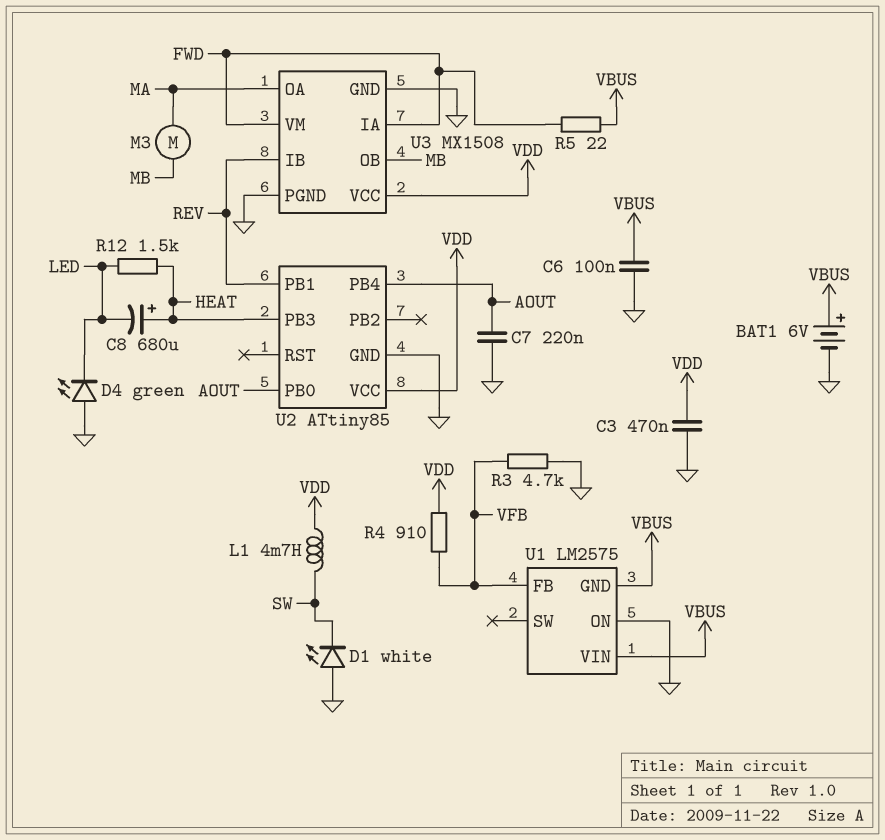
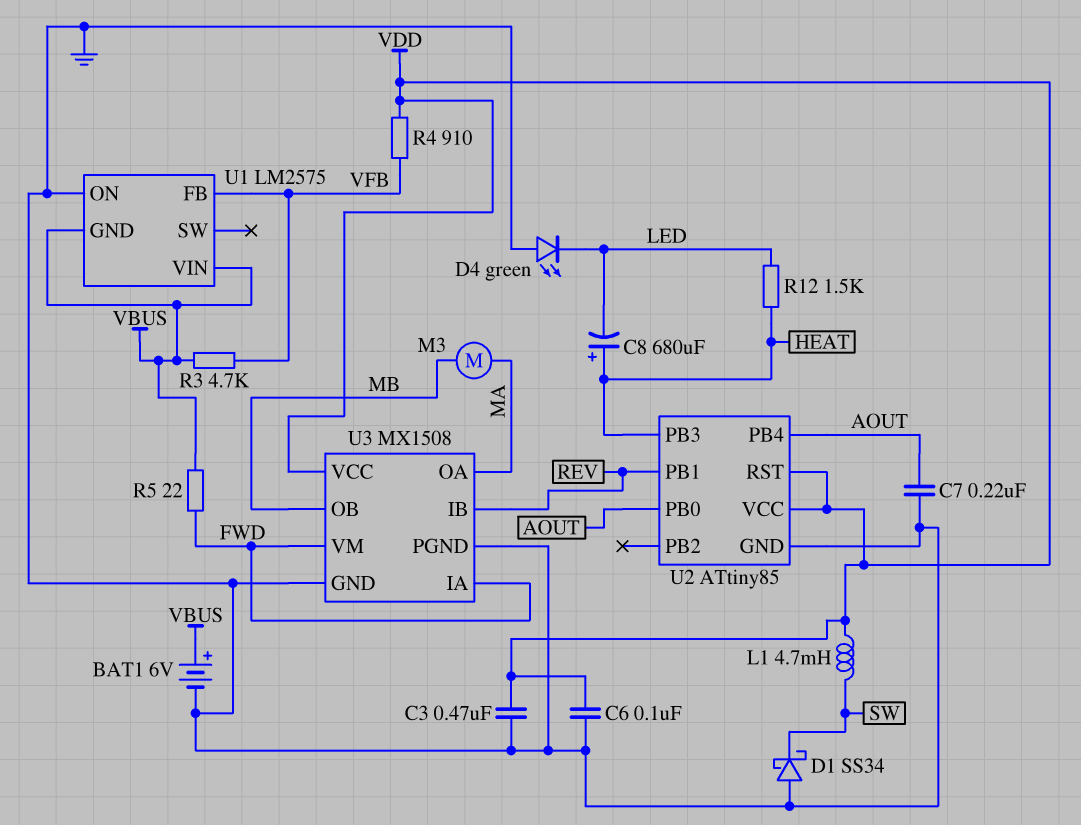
C6: 100nF (GND, VBUS) -> 100nF (GND, VDD)
D1: LED white (A GND, K SW) -> schottky SS34 (A GND, K SW)
R3: 4.7k (GND, VFB) -> 4.7k (VBUS, VFB)
U2 pin RST: none -> VDD

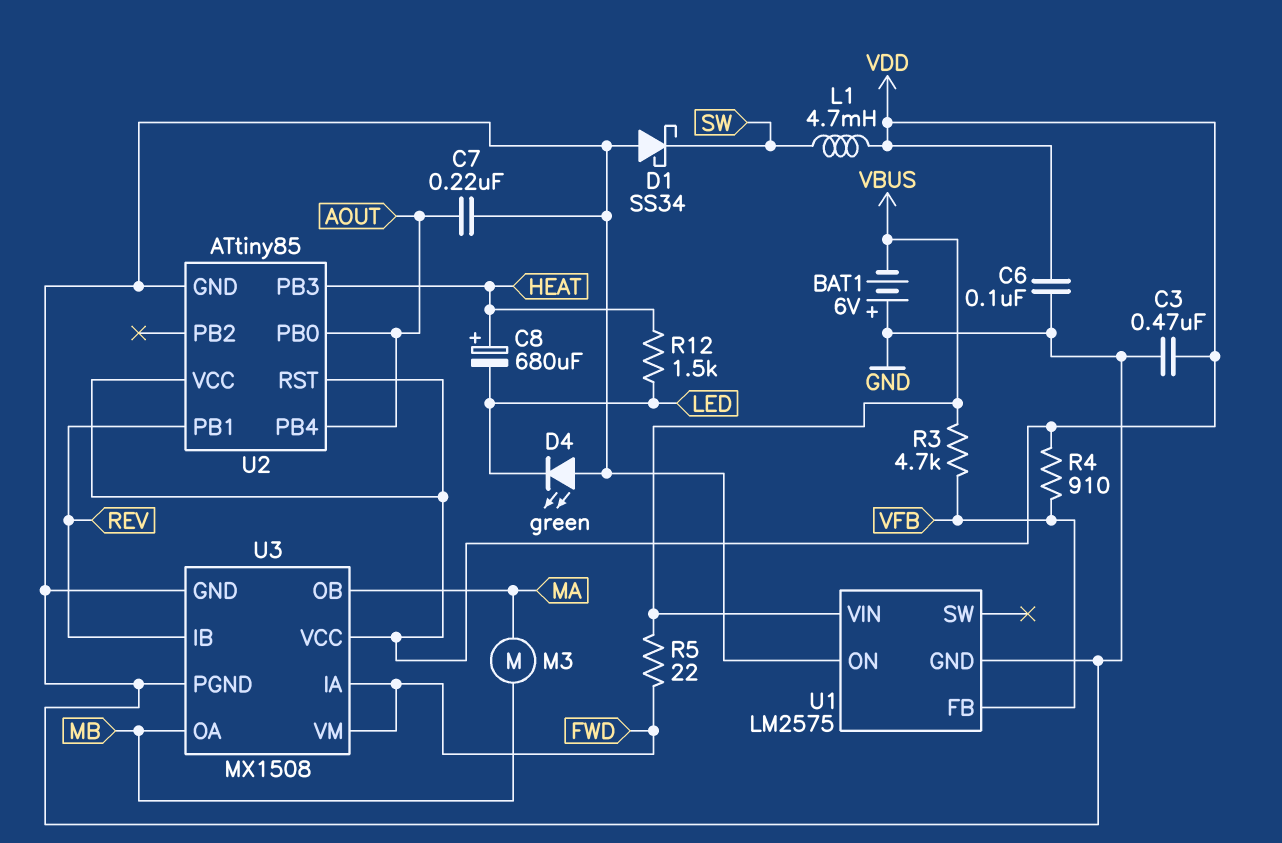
BAT1: 6V (plus VBUS, minus GND) -> 6V (plus GND, minus VBUS)
U1 pin GND: VBUS -> GND
U3 pin OA: MA -> MB
U3 pin OB: MB -> MA

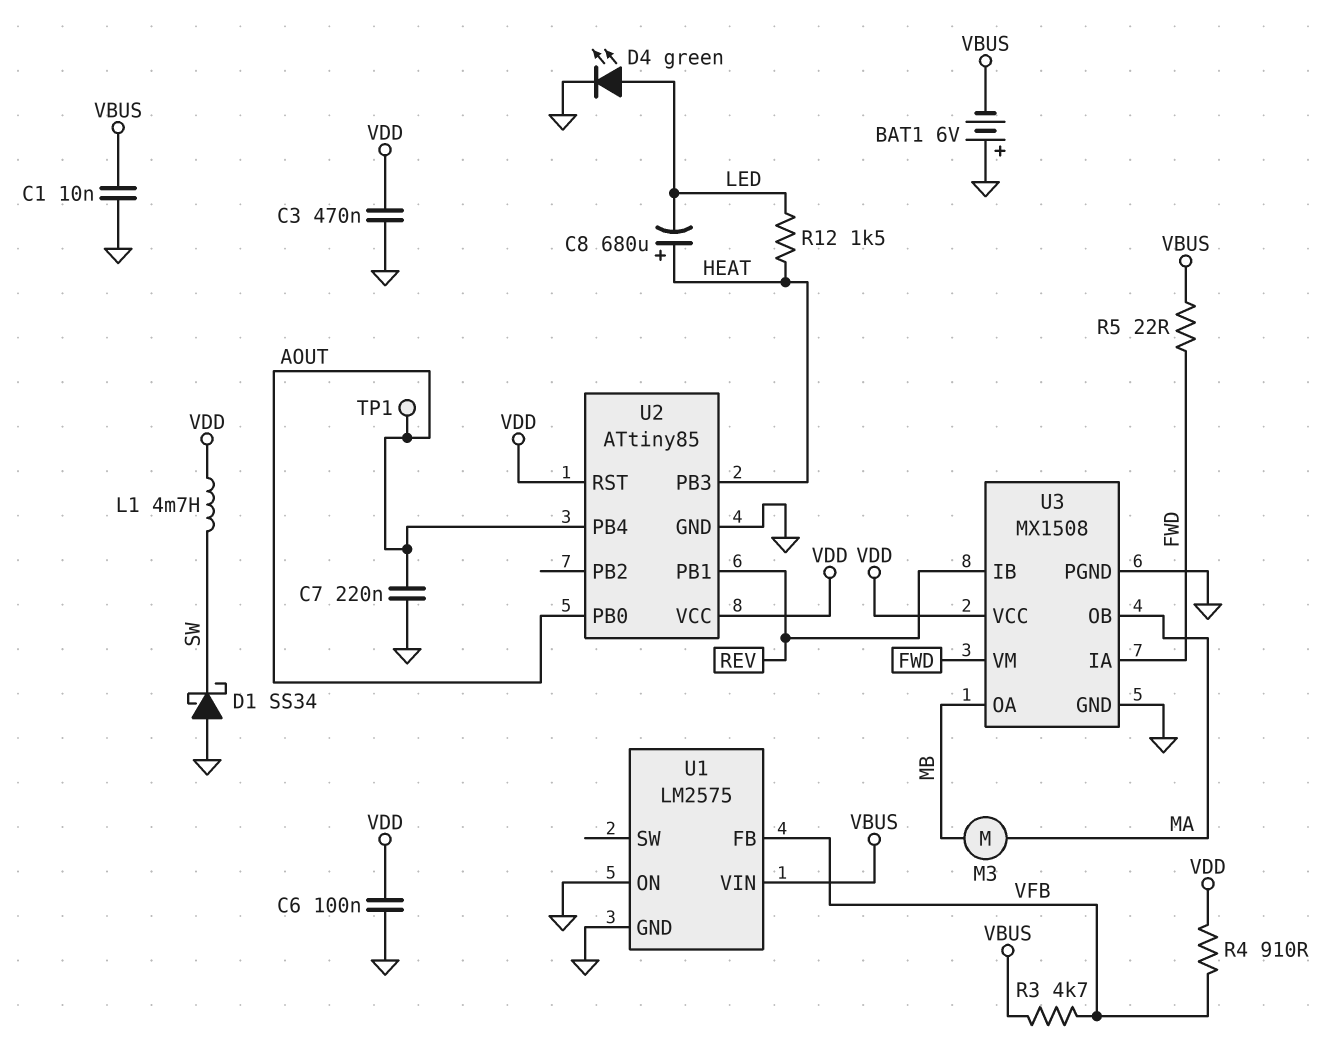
C1: none -> 10nF (GND, VBUS)
D4: LED green (A GND, K LED) -> LED green (A LED, K GND)
TP1: none -> test point (AOUT)

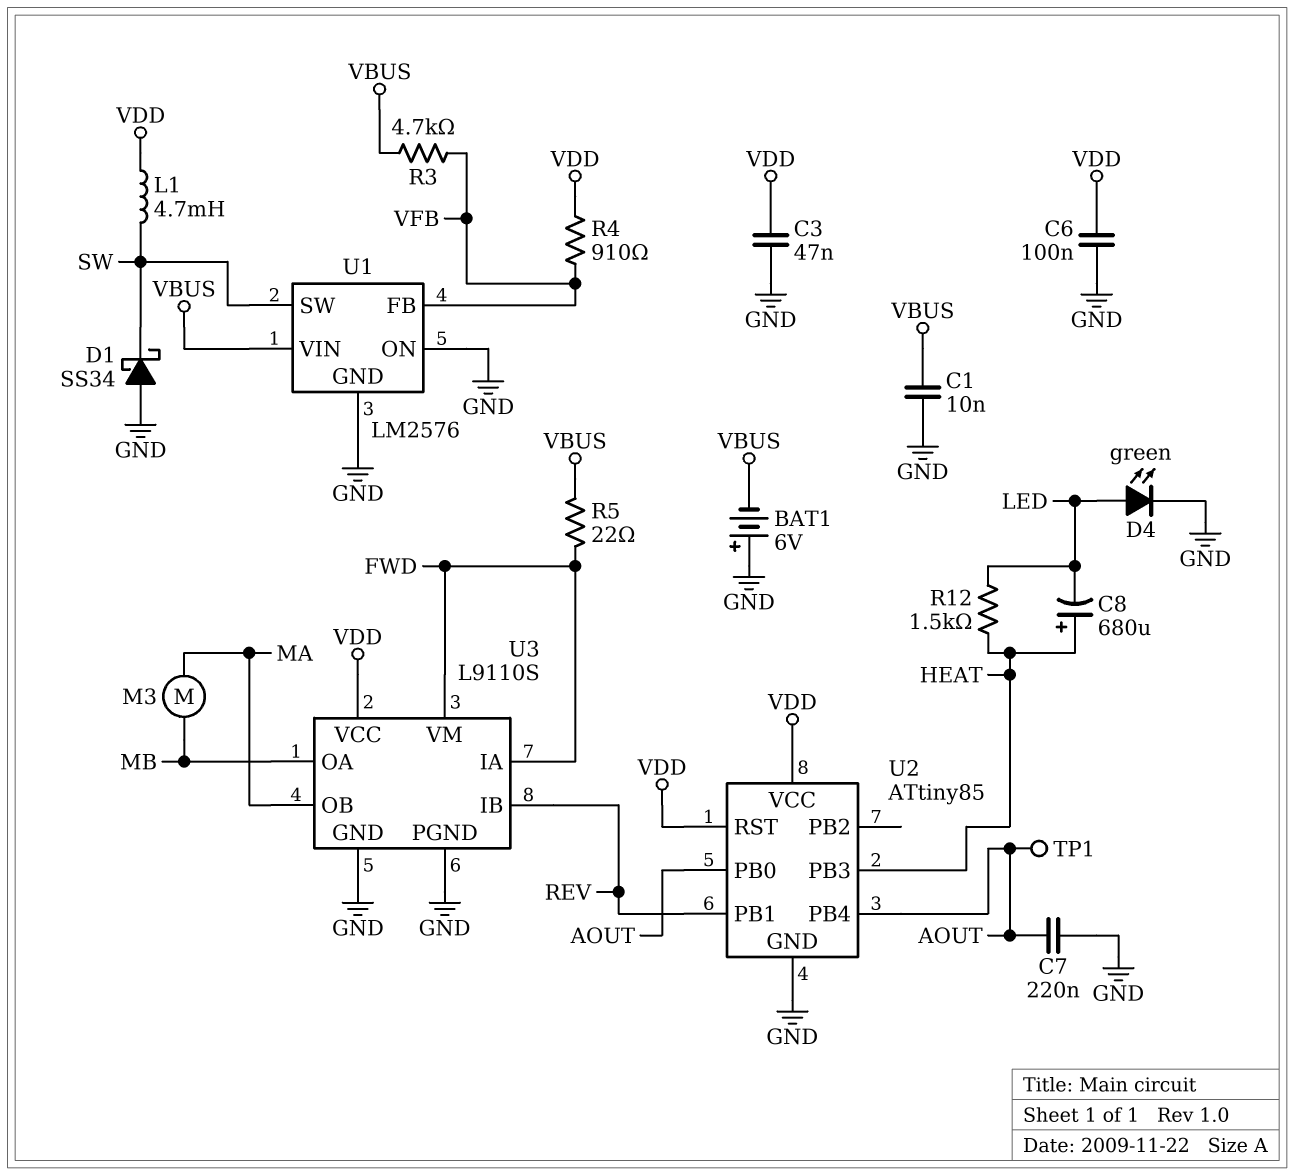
C3: 470nF (GND, VDD) -> 47nF (GND, VDD)
U1: LM2575 -> LM2576
U1 pin SW: none -> SW
U3: MX1508 -> L9110S

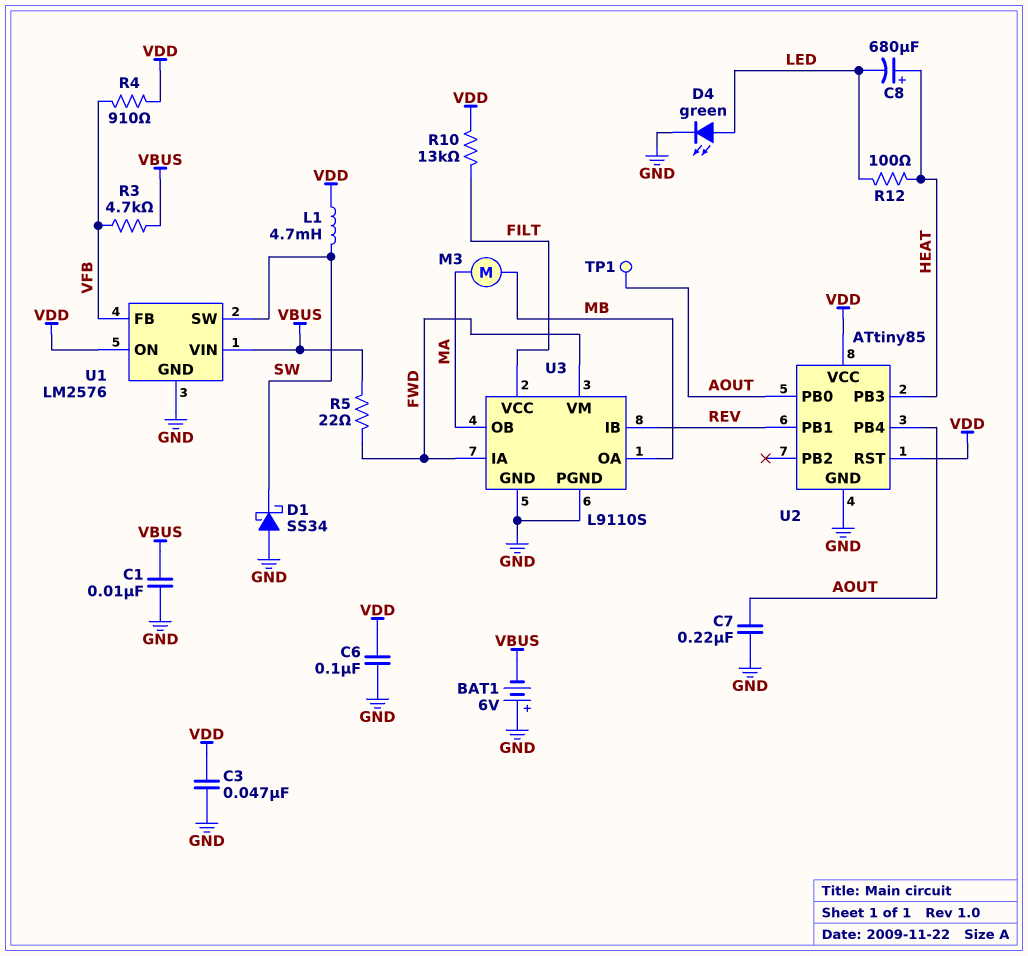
R10: none -> 13k (FILT, VDD)
R12: 1.5k (HEAT, LED) -> 100 (HEAT, LED)
U1 pin ON: GND -> VDD
U3 pin VCC: VDD -> FILT

